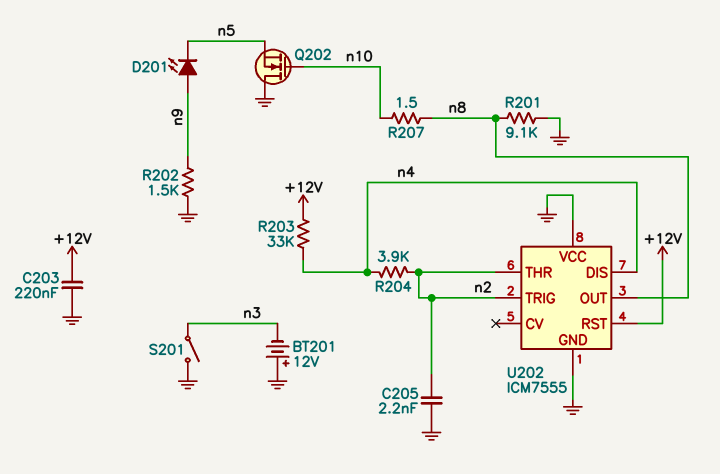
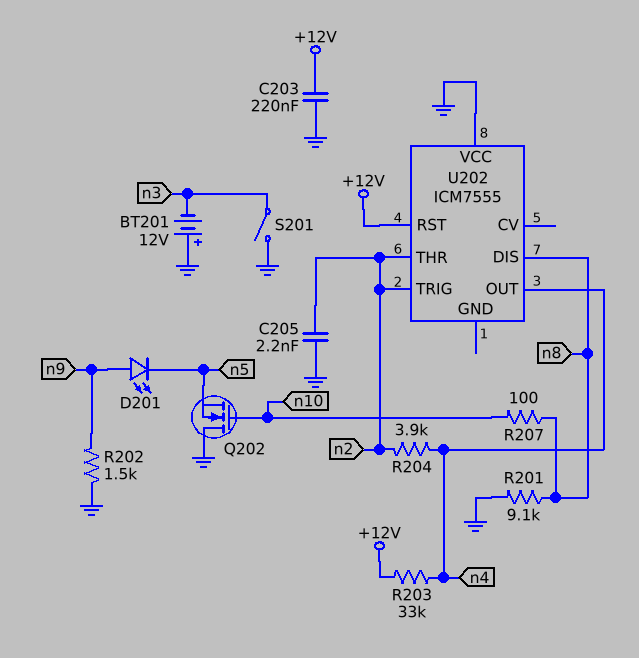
R207: 1.5 (n8, n10) -> 100 (n8, n10)
U202 pin DIS: n4 -> n8
U202 pin GND: GND -> none
U202 pin OUT: n8 -> n4

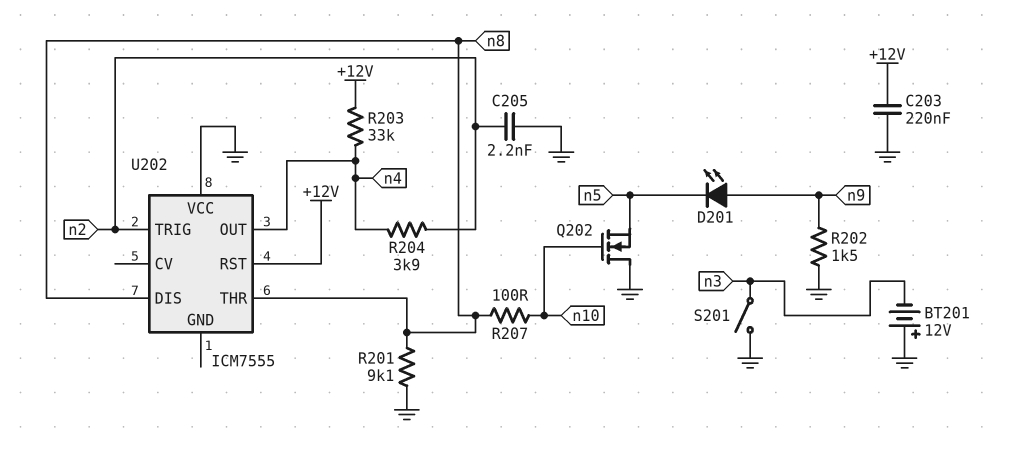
U202 pin THR: n2 -> n8

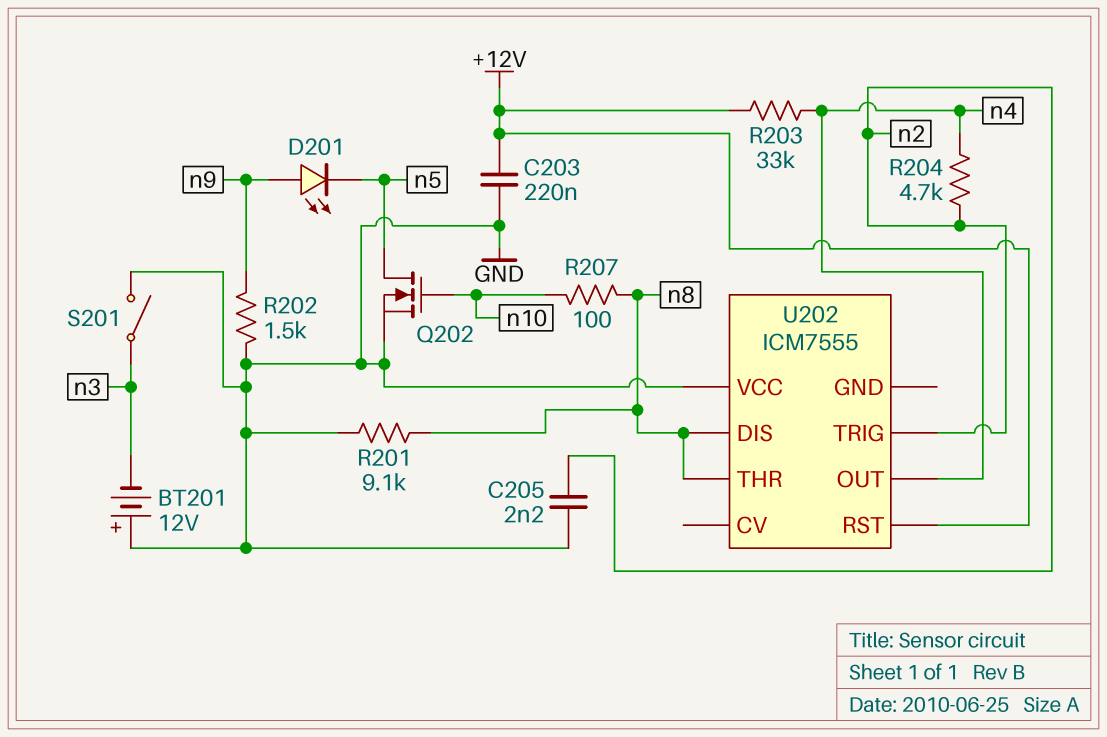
Q202: NMOS (G n10, D GND, S n5) -> NMOS (G n10, D n5, S GND)
R204: 3.9k (n2, n4) -> 4.7k (n2, n4)

